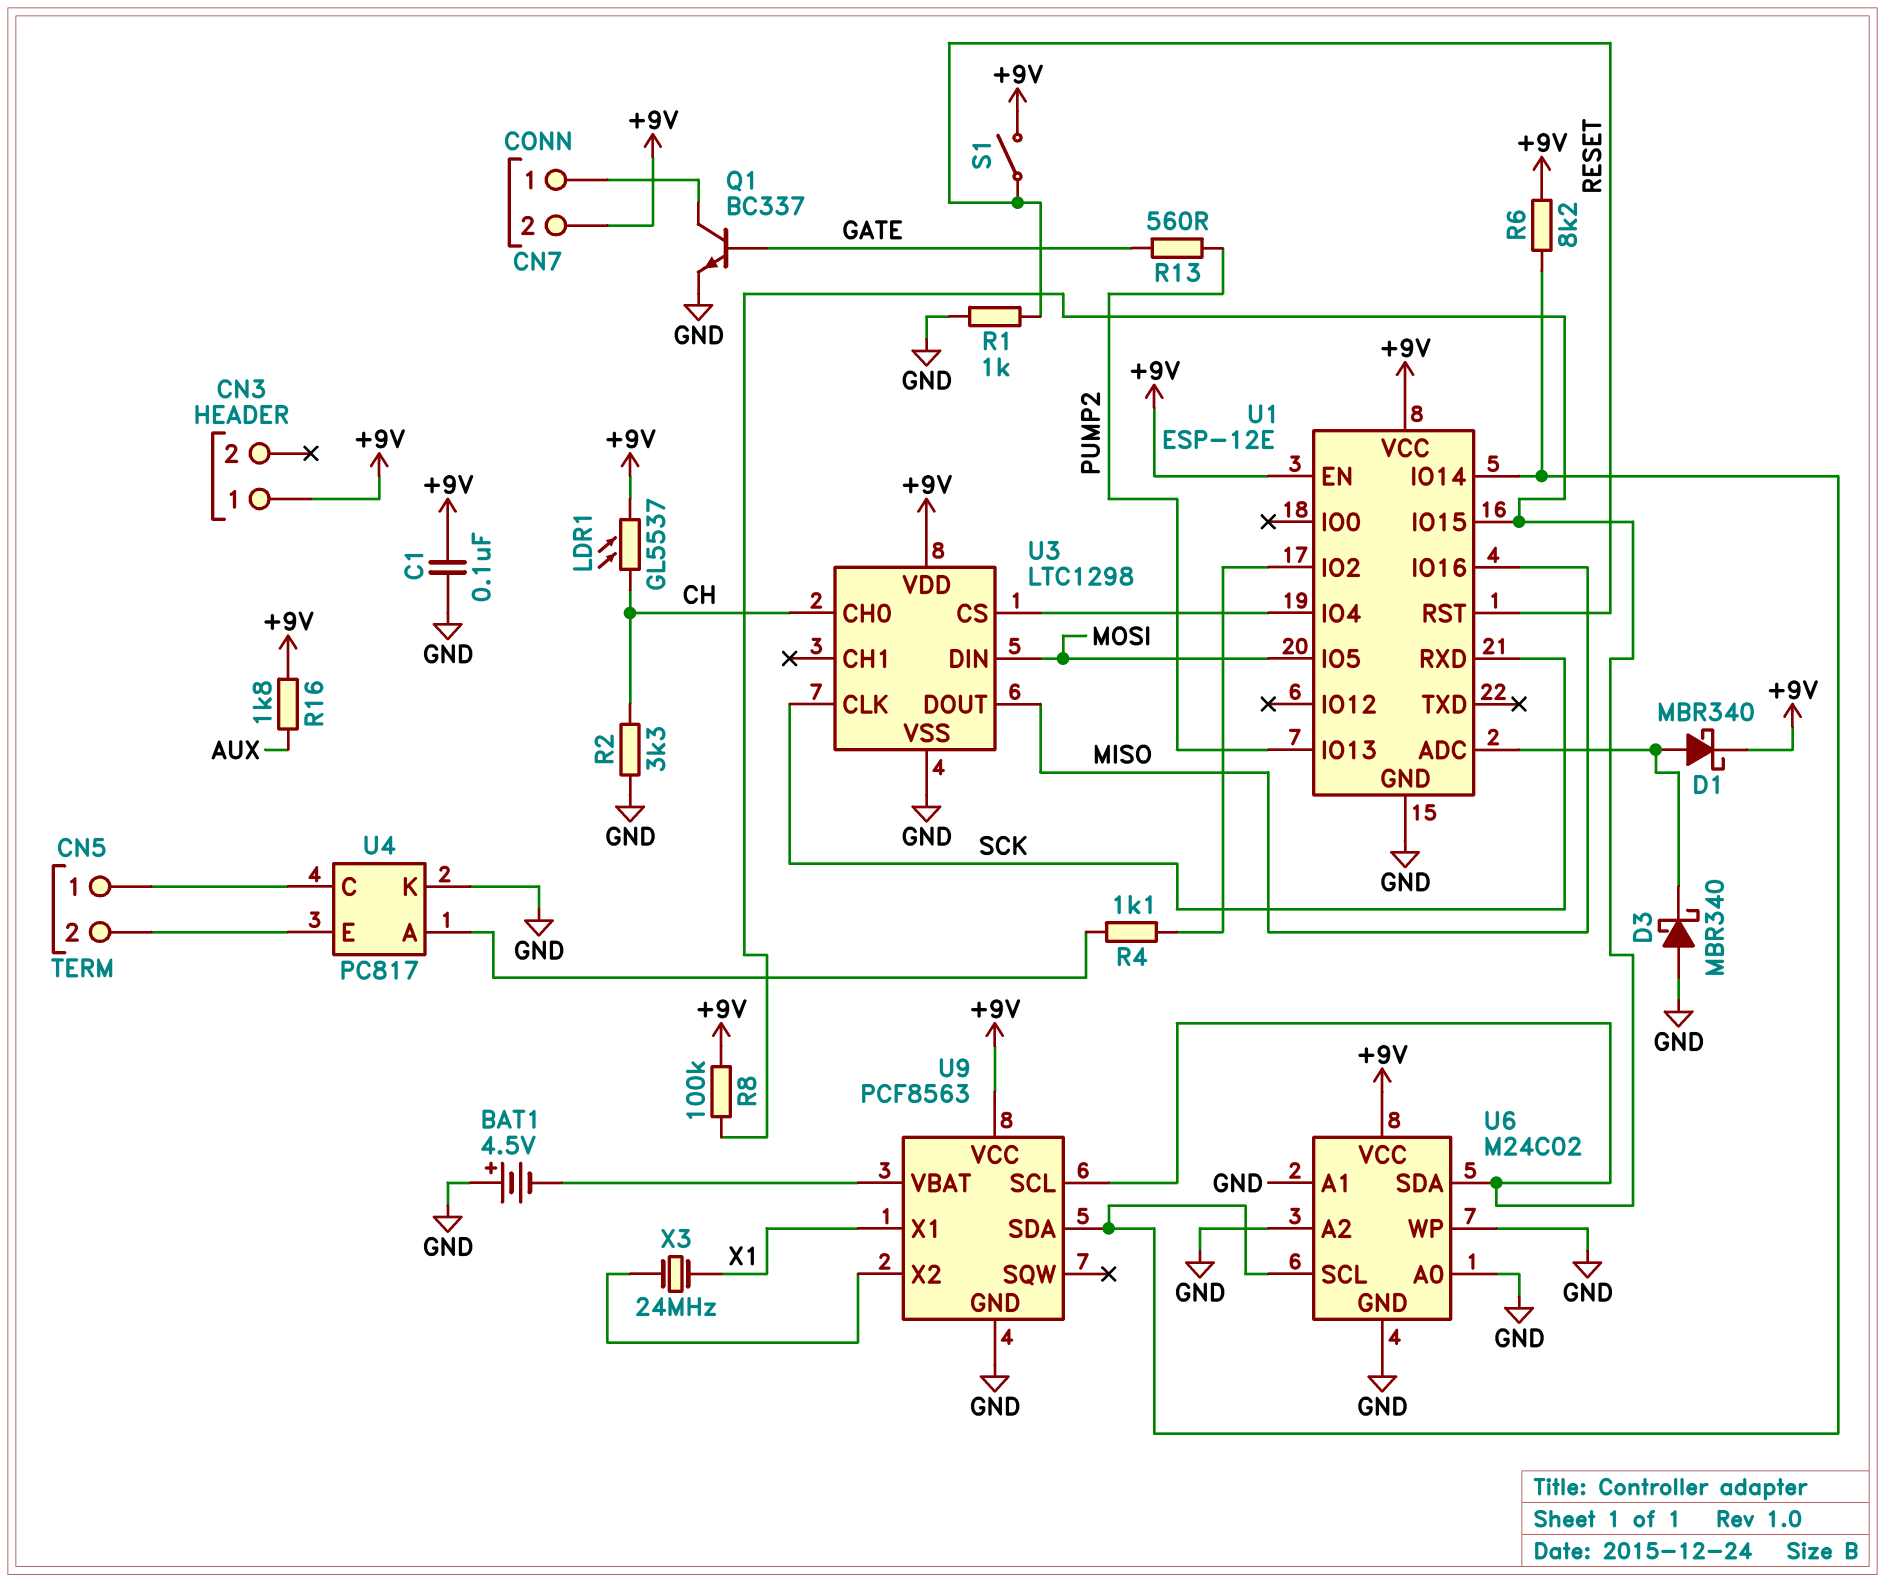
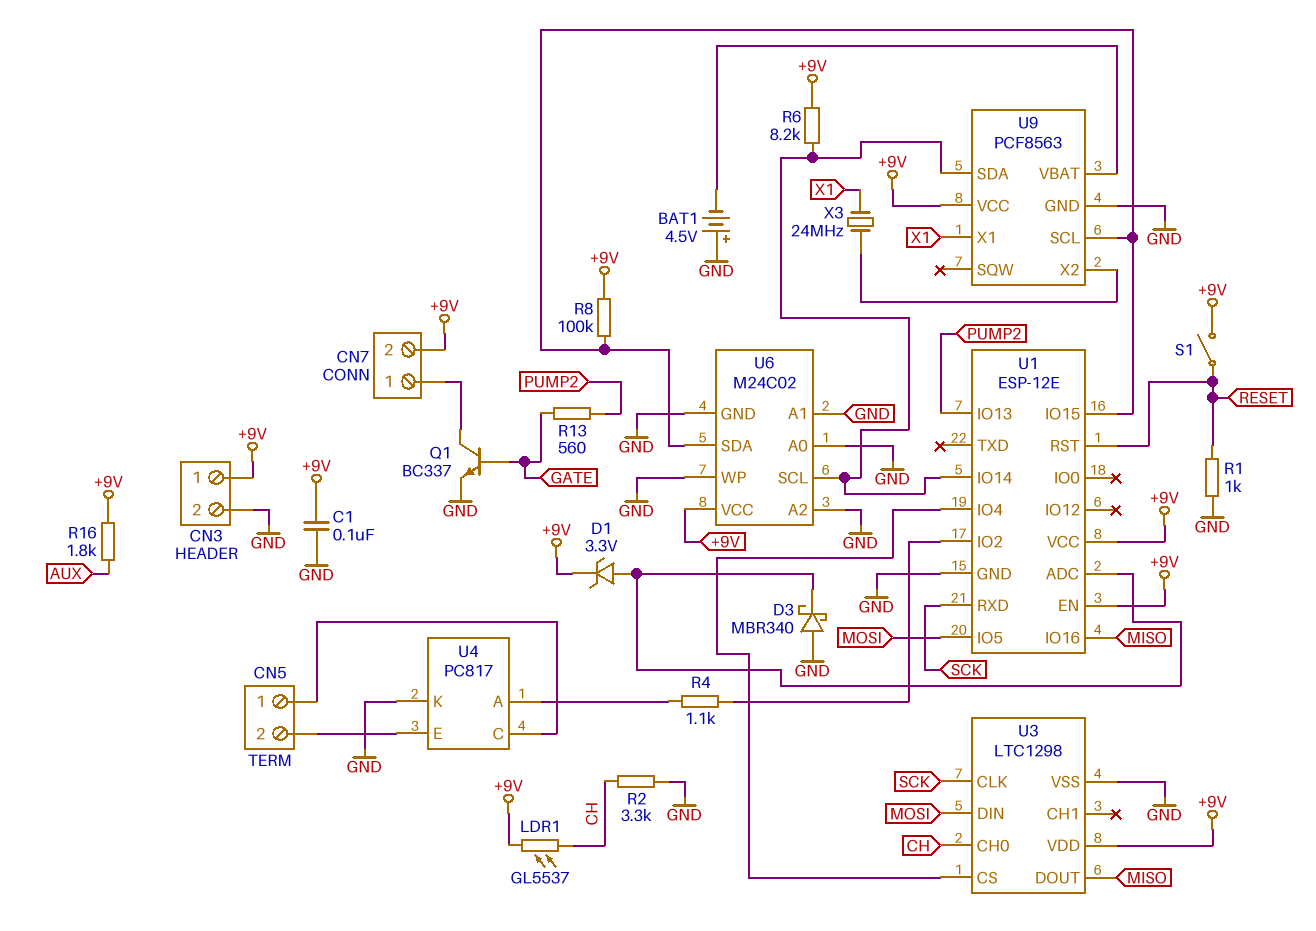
CN3 pin 2: none -> GND
D1: schottky MBR340 (A U1/ADC, K +9V) -> zener 3.3V (A U1/ADC, K +9V)

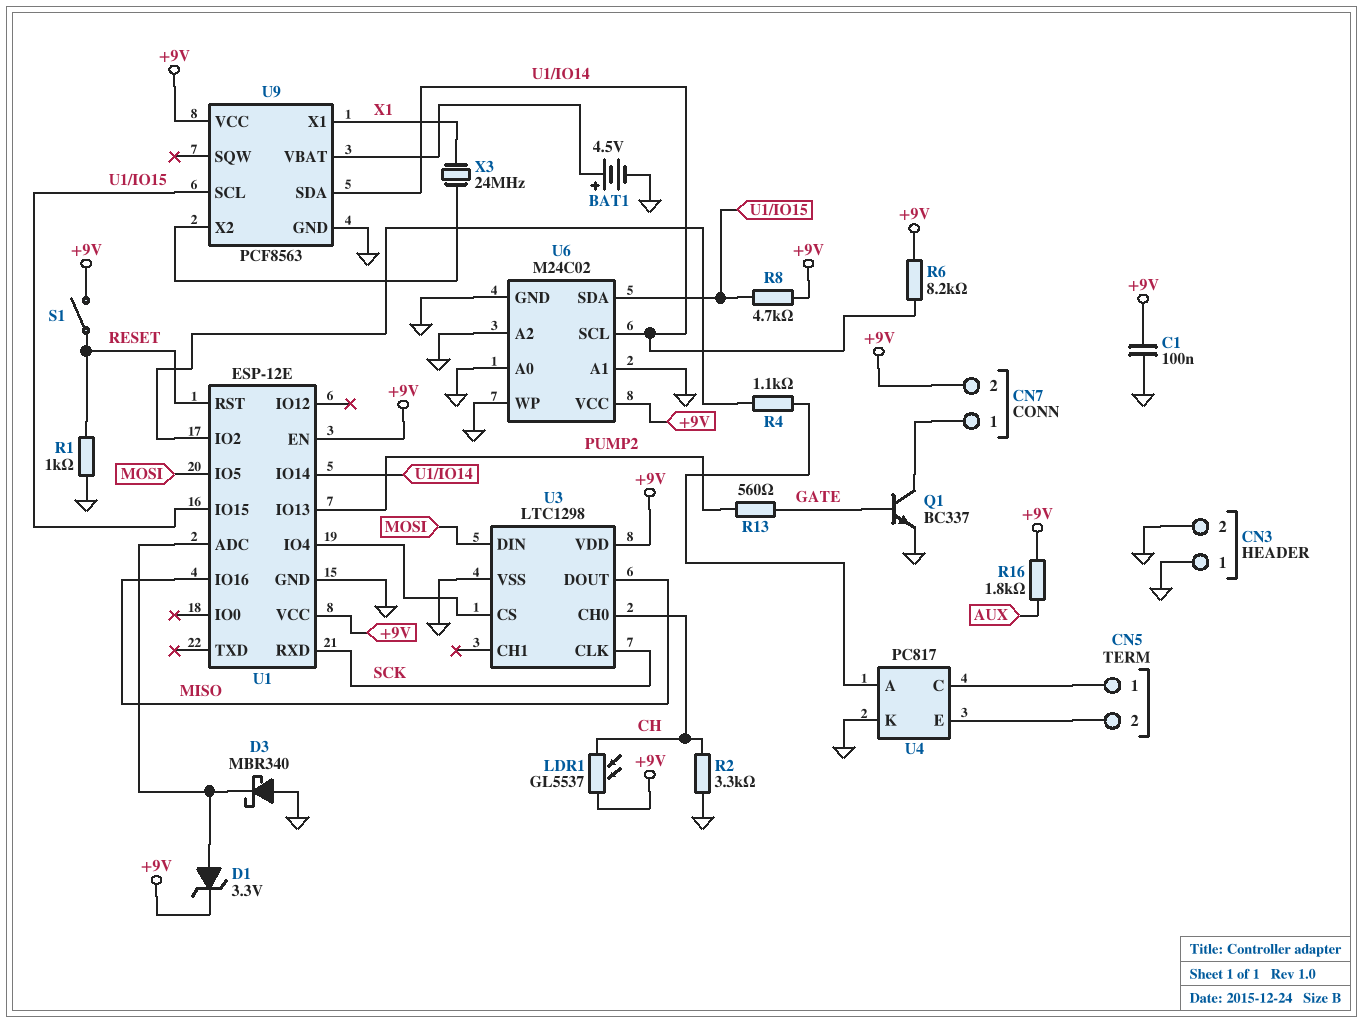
BAT1: 4.5V (plus GND, minus U9/VBAT) -> 4.5V (plus U9/VBAT, minus GND)
CN3 pin 1: +9V -> GND
R8: 100k (+9V, U1/IO15) -> 4.7k (+9V, U1/IO15)

